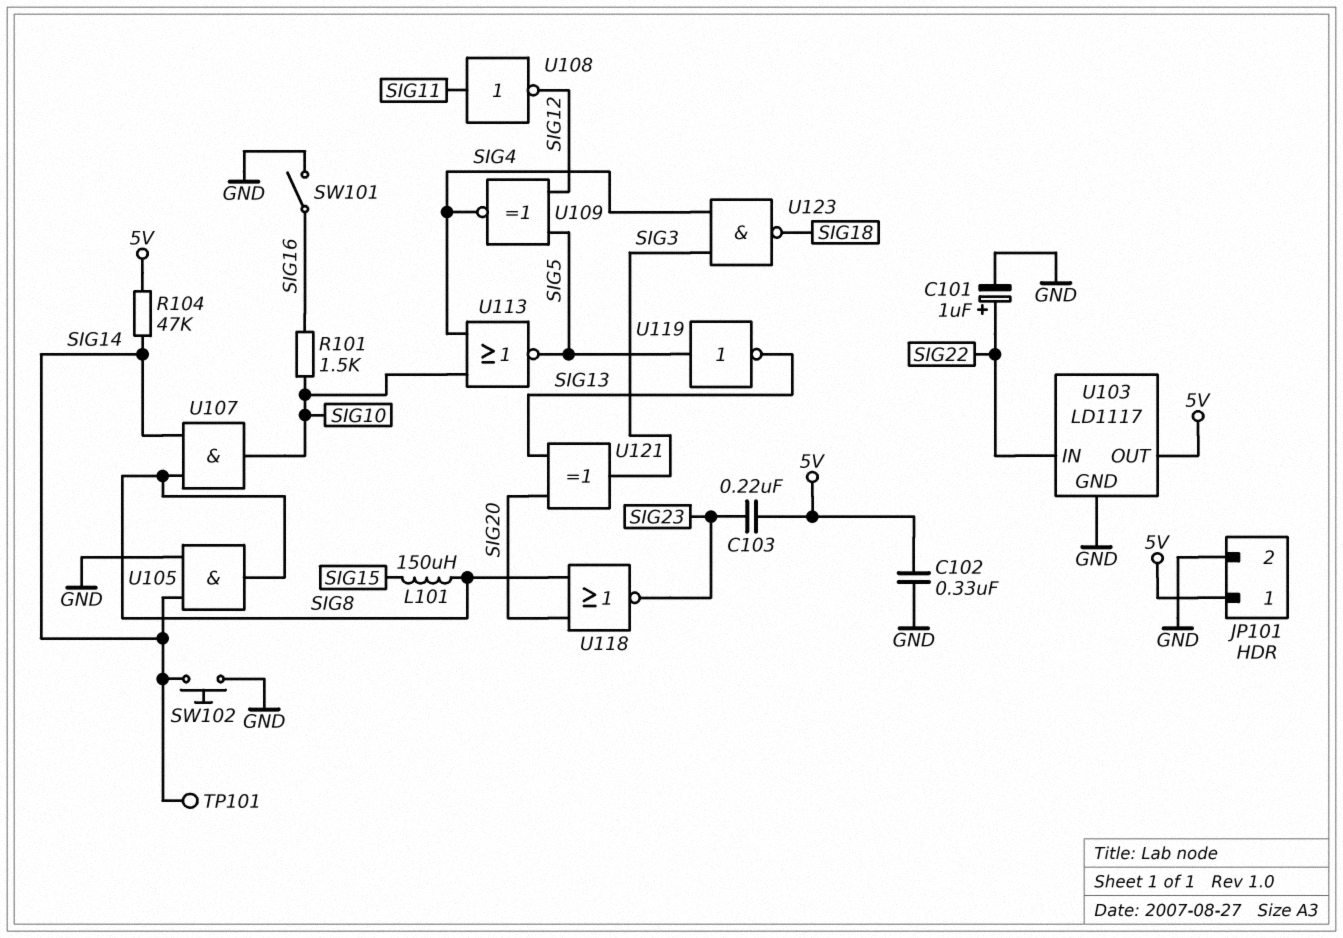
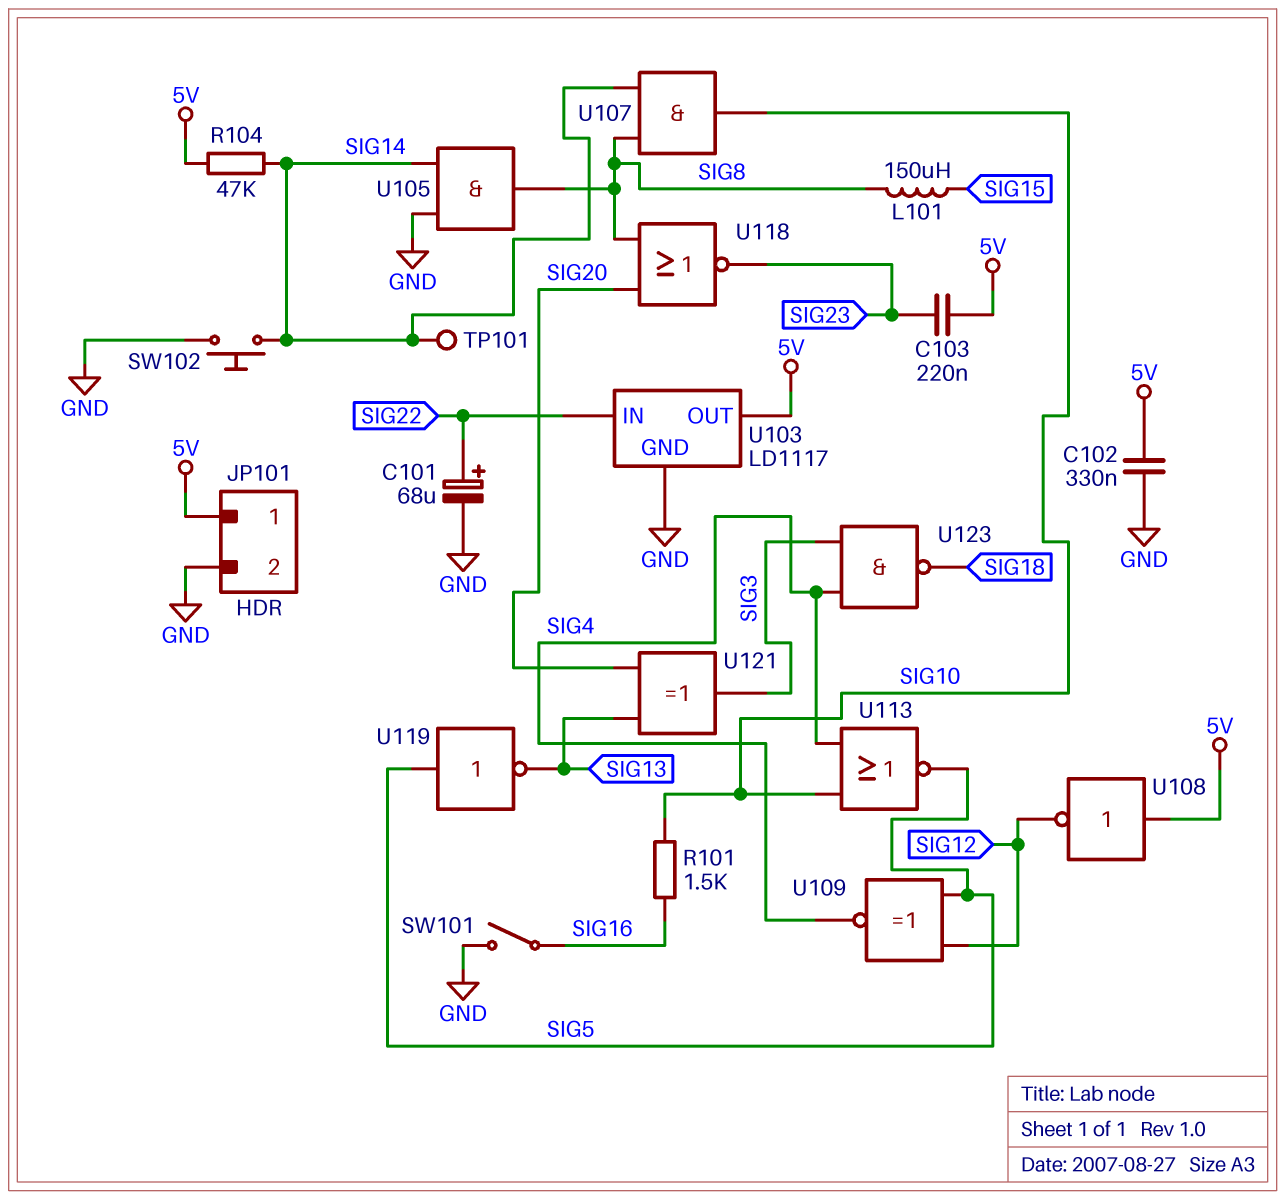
C101: 1uF (plus SIG22, minus GND) -> 68uF (plus SIG22, minus GND)
U108: NOT (in SIG11, out SIG12) -> NOT (in 5V, out SIG12)

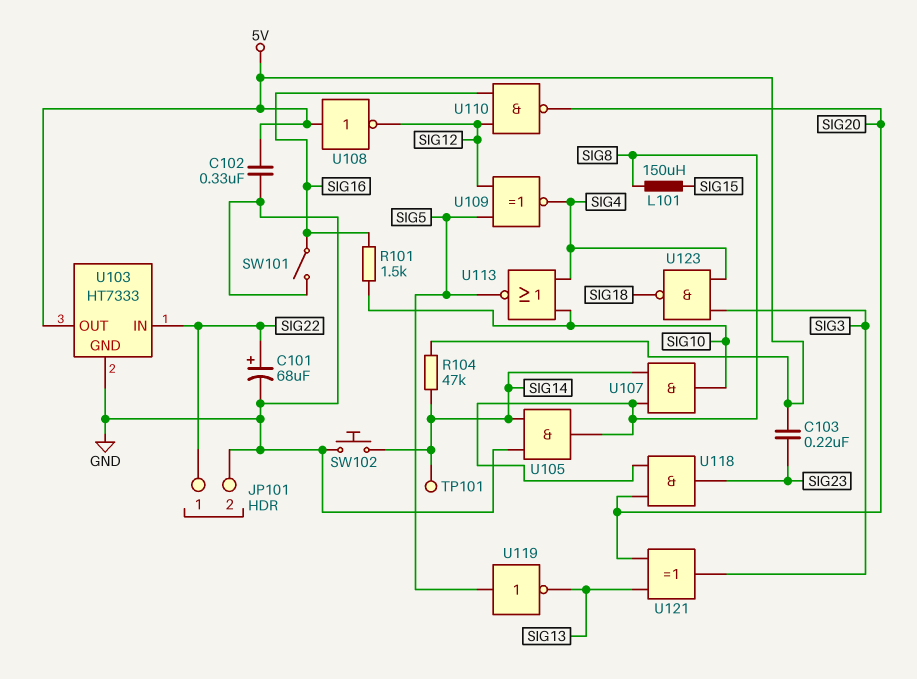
JP101 pin 1: 5V -> SIG22
U103: LD1117 -> HT7333
U110: none -> NAND (in SIG12, in SIG16, out SIG20)
U118: NOR (in SIG8, in SIG20, out SIG23) -> AND (in SIG8, in SIG20, out SIG23)

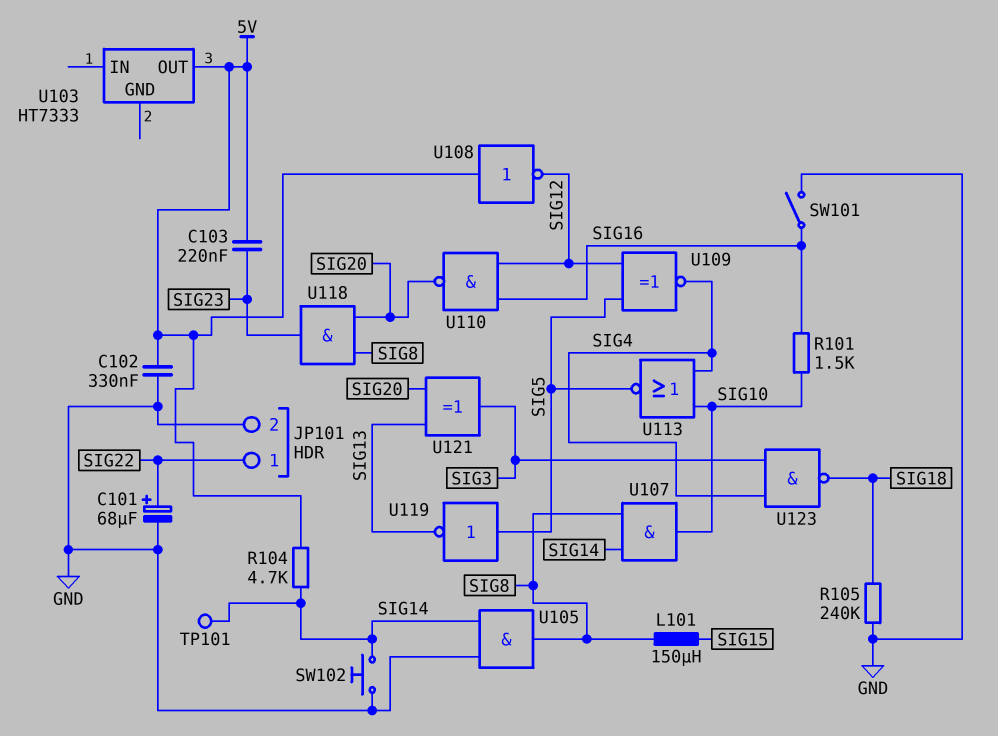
R104: 47k (5V, SIG14) -> 4.7k (5V, SIG14)
R105: none -> 240k (GND, SIG18)
U103 pin GND: GND -> none
U103 pin IN: SIG22 -> none

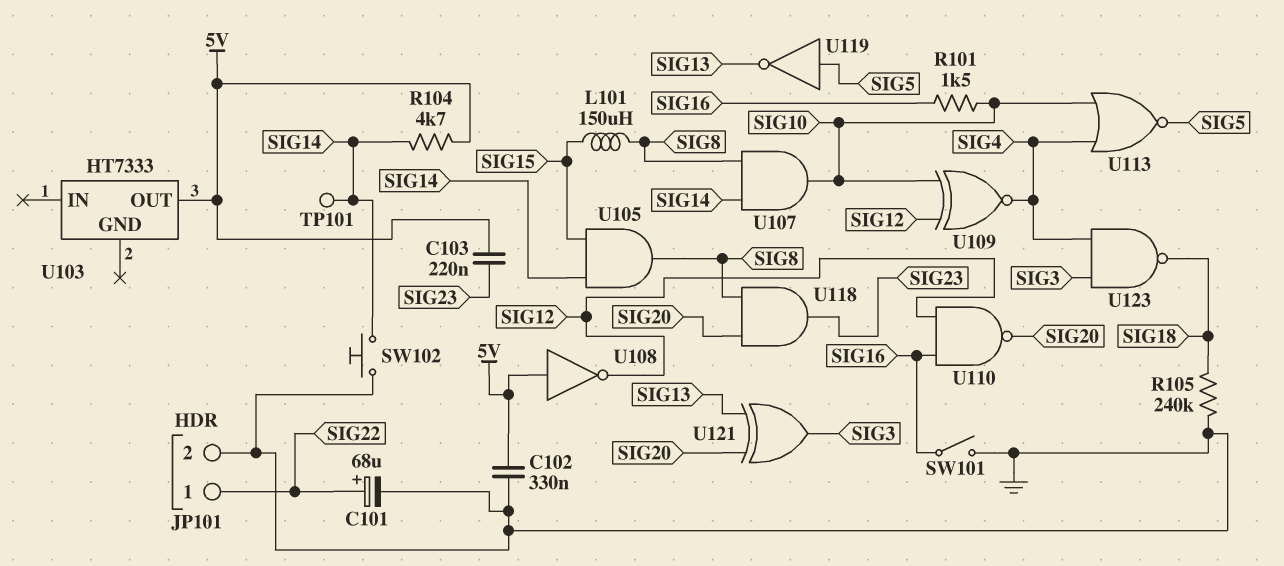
U105: AND (in GND, in SIG14, out SIG8) -> AND (in SIG14, in SIG15, out SIG8)
U109: XNOR (in SIG5, in SIG12, out SIG4) -> XNOR (in SIG10, in SIG12, out SIG4)

